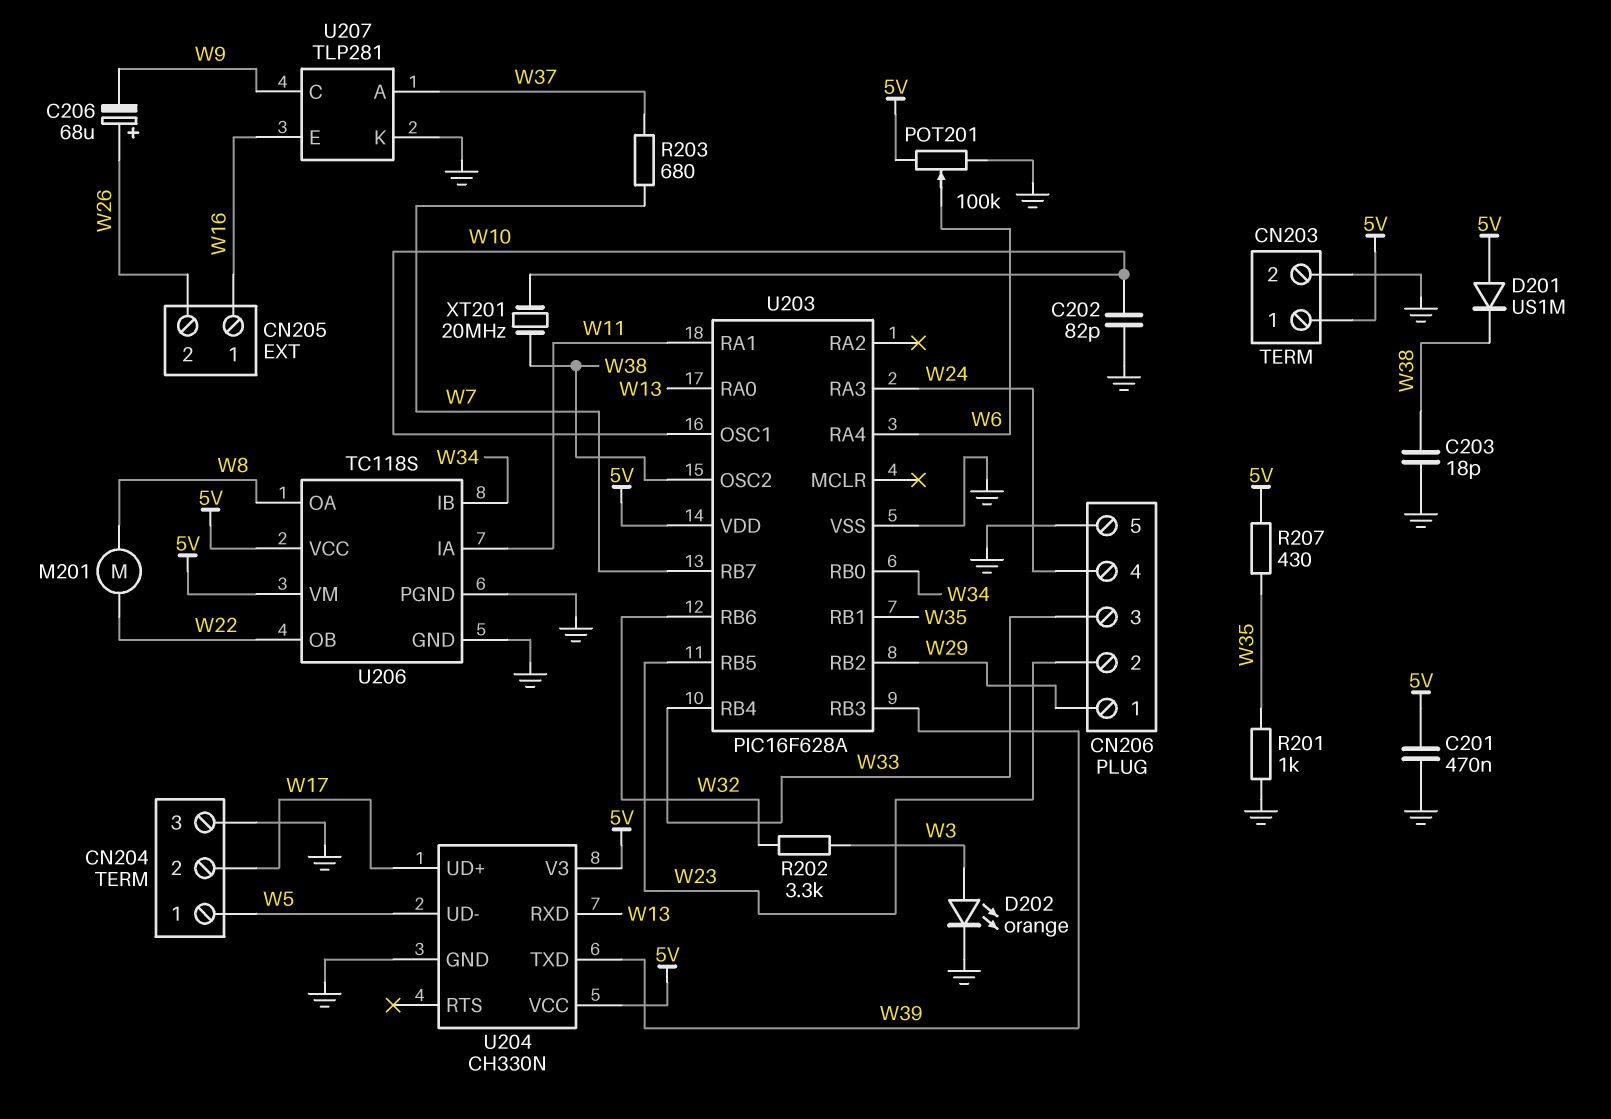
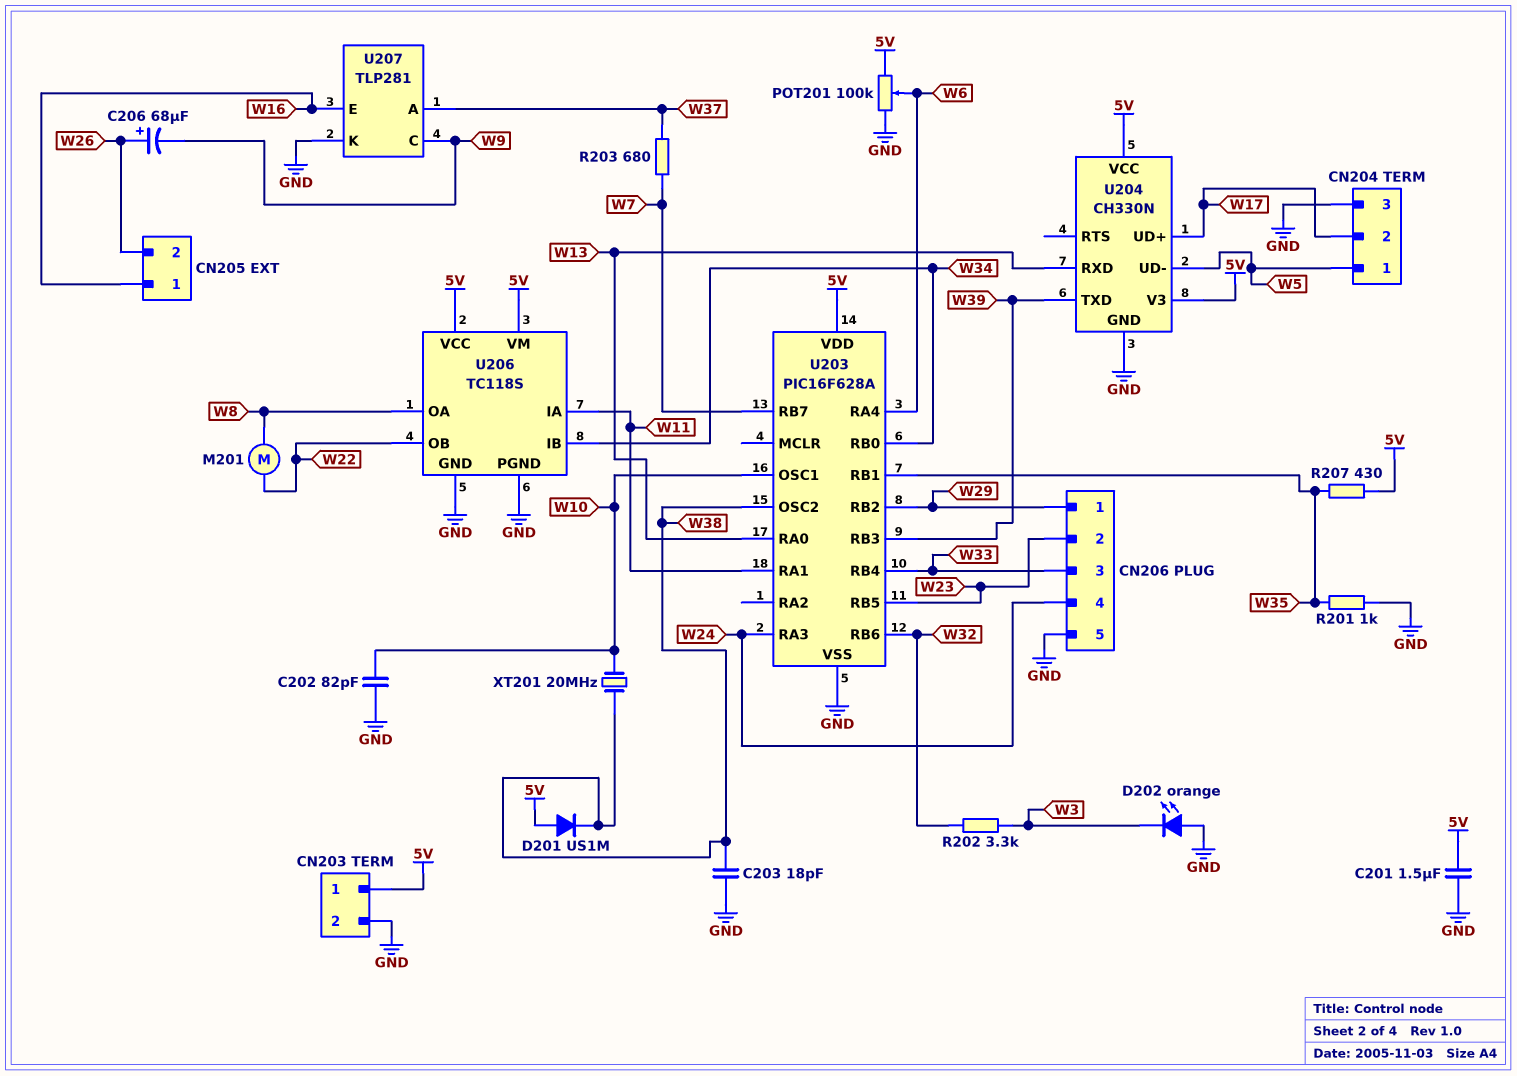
C201: 470nF (5V, GND) -> 1.5uF (5V, GND)
D202: LED orange (A W3, K GND) -> LED orange (A GND, K W3)

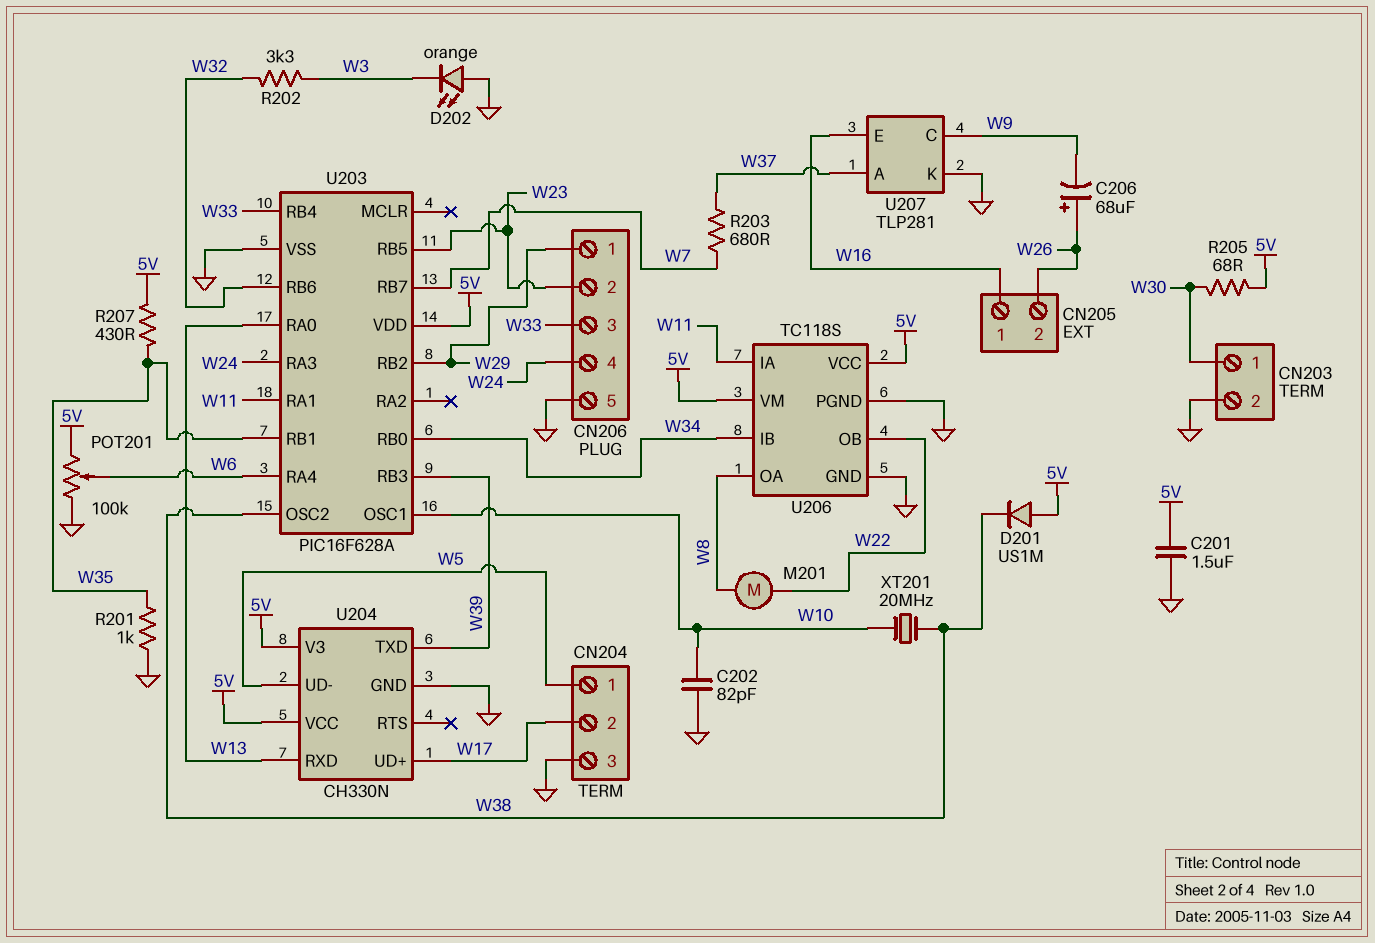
C203: 18pF (GND, W38) -> none
CN203 pin 1: 5V -> W30
R205: none -> 68 (5V, W30)

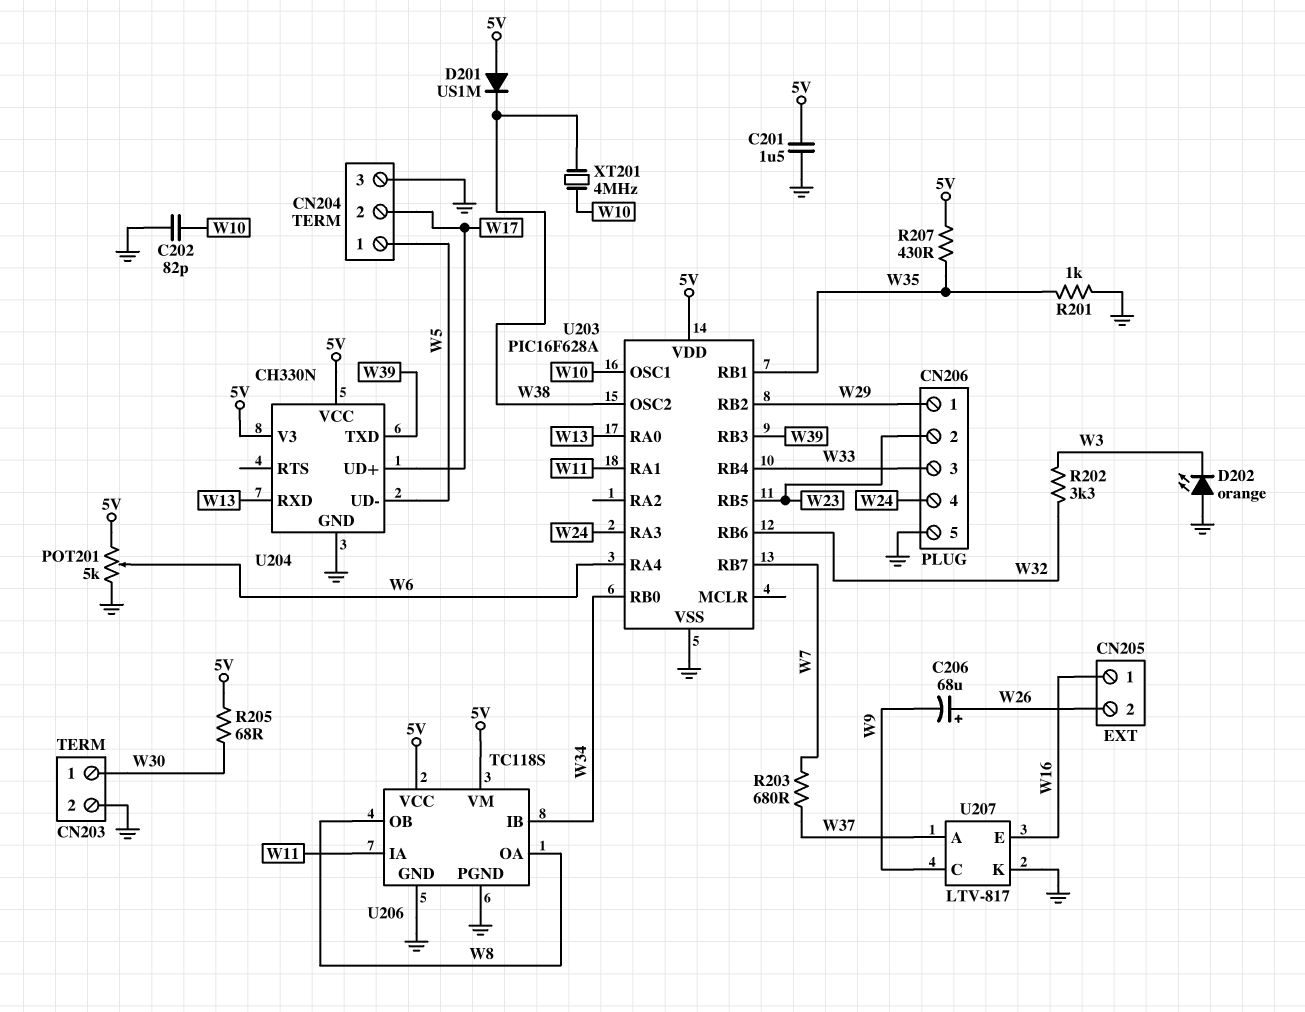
M201: motor (W8, W22) -> none
POT201: 100k (5V, GND, wiper W6) -> 5k (5V, GND, wiper W6)
U206 pin OB: W22 -> W8
U207: TLP281 -> LTV-817
XT201: 20MHz (W10, W38) -> 4MHz (W10, W38)

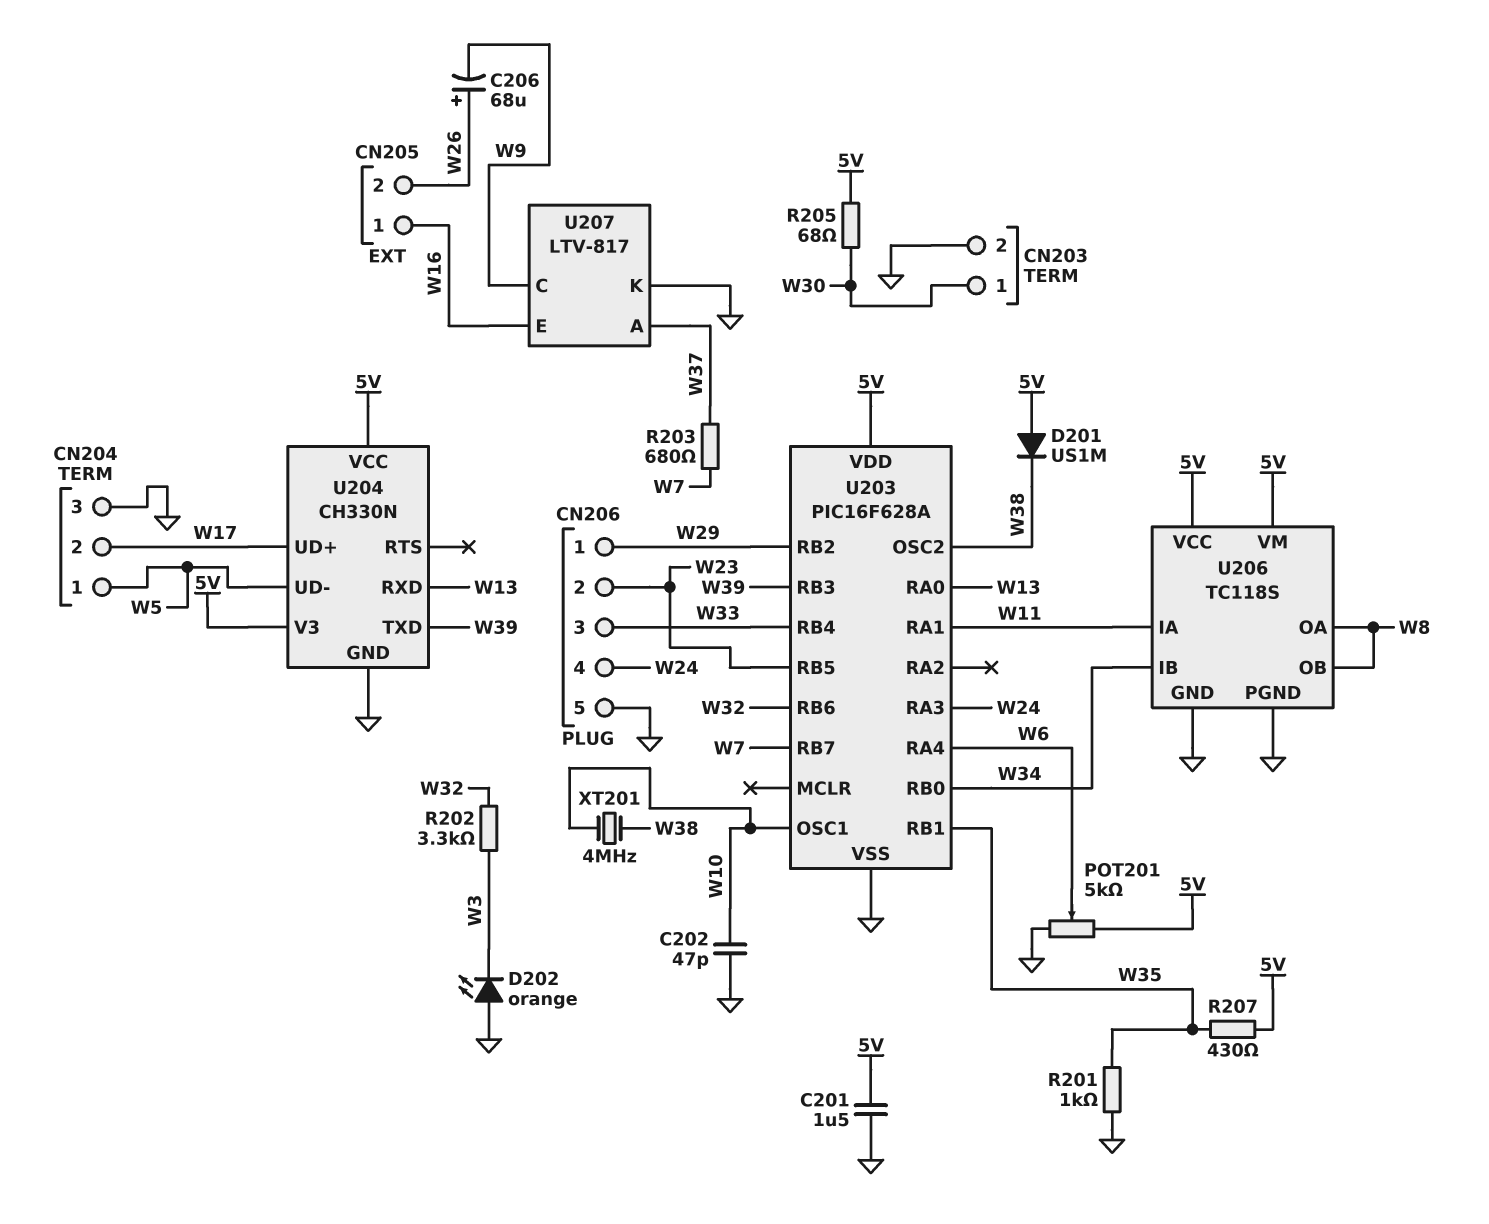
C202: 82pF (GND, W10) -> 47pF (GND, W10)

